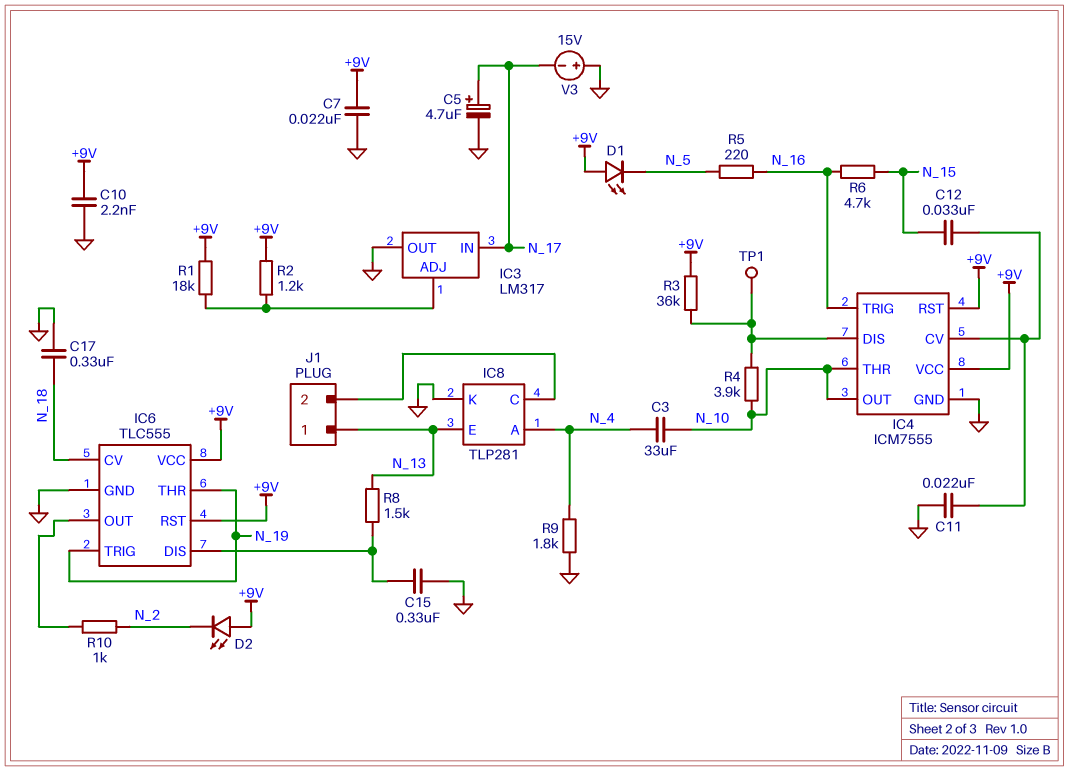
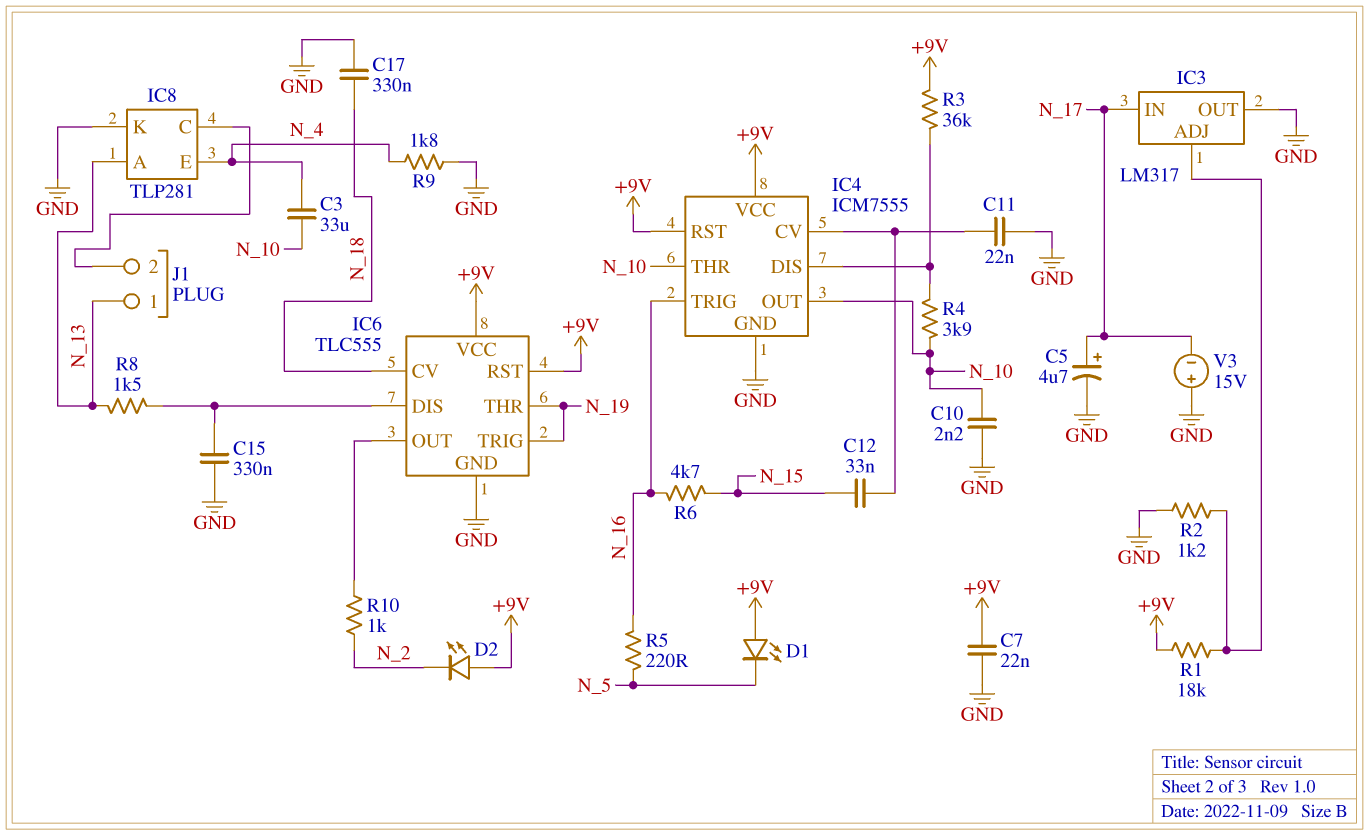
C10: 2.2nF (+9V, GND) -> 2.2nF (GND, N_10)
IC8 pin A: N_4 -> N_13
IC8 pin E: N_13 -> N_4
R2: 1.2k (+9V, IC3/ADJ) -> 1.2k (GND, IC3/ADJ)
TP1: test point (IC4/DIS) -> none

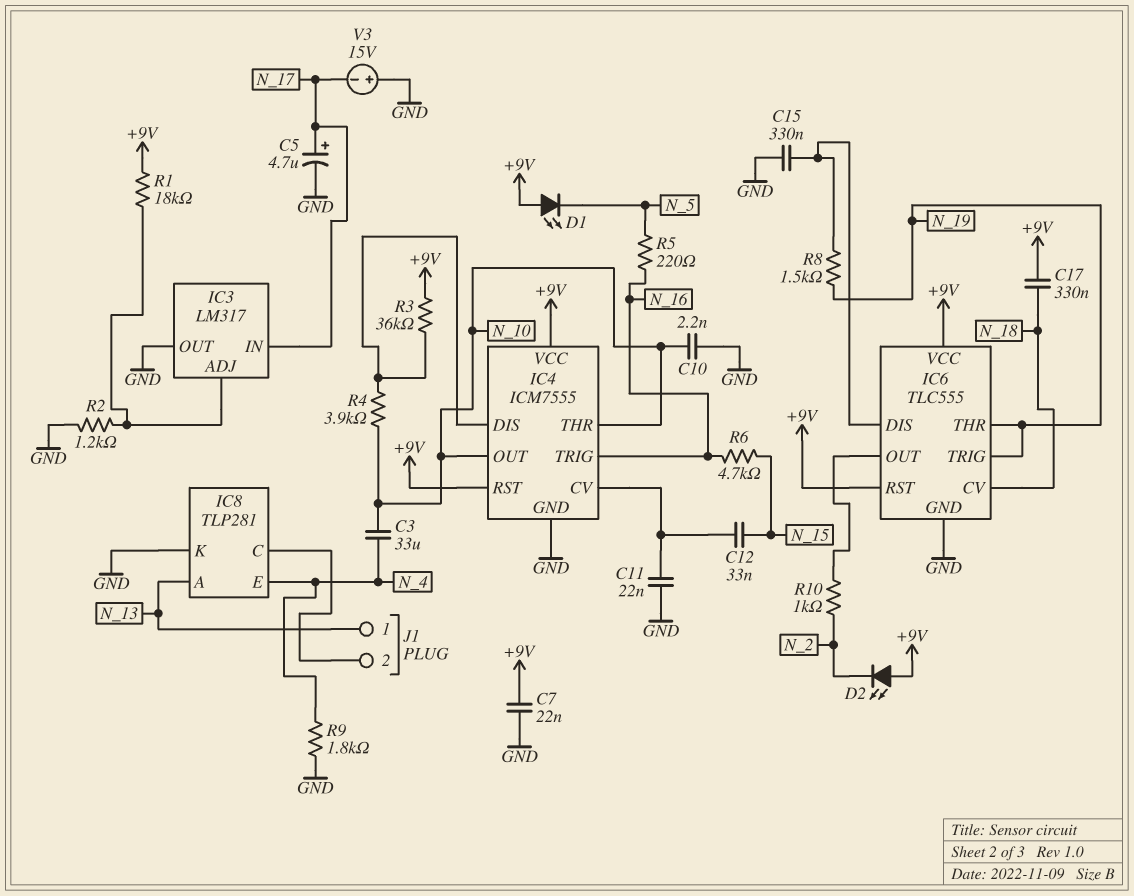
C17: 330nF (GND, N_18) -> 330nF (+9V, N_18)
R8: 1.5k (IC6/DIS, N_13) -> 1.5k (IC6/DIS, N_19)

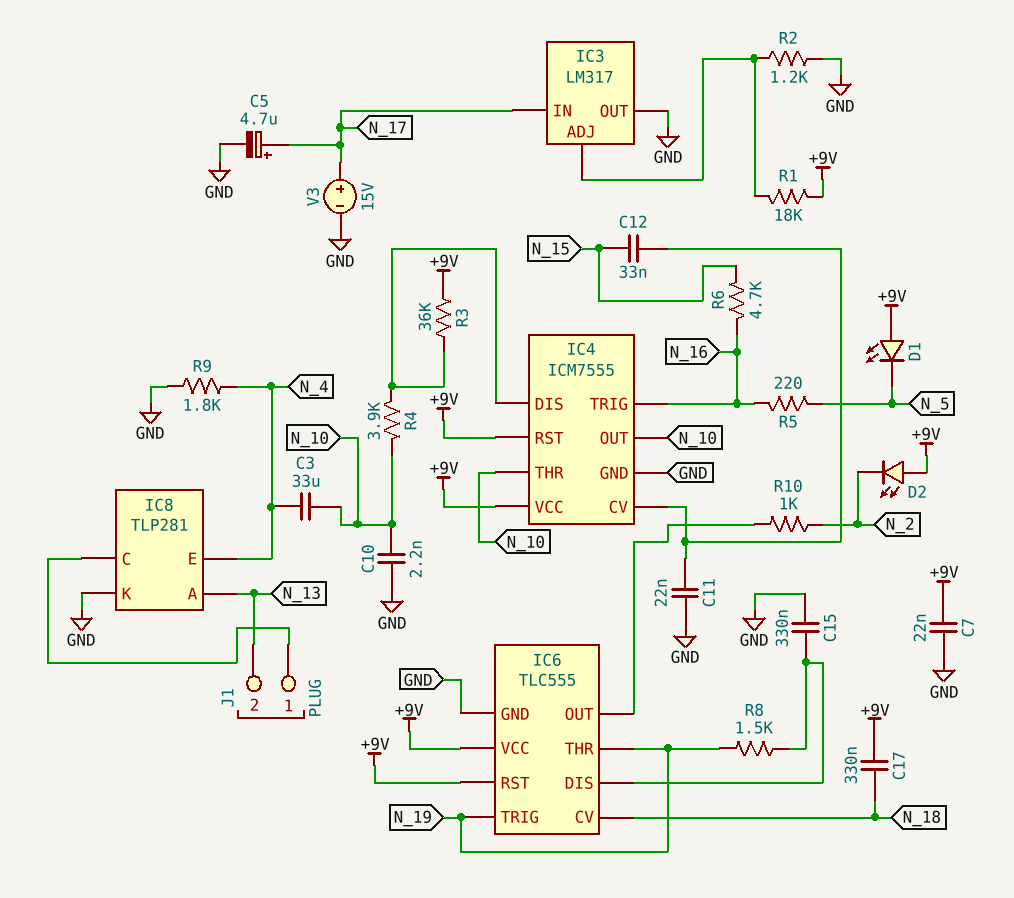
J1 pin 1: N_13 -> IC8/C
J1 pin 2: IC8/C -> N_13
V3: 15V (plus GND, minus N_17) -> 15V (plus N_17, minus GND)

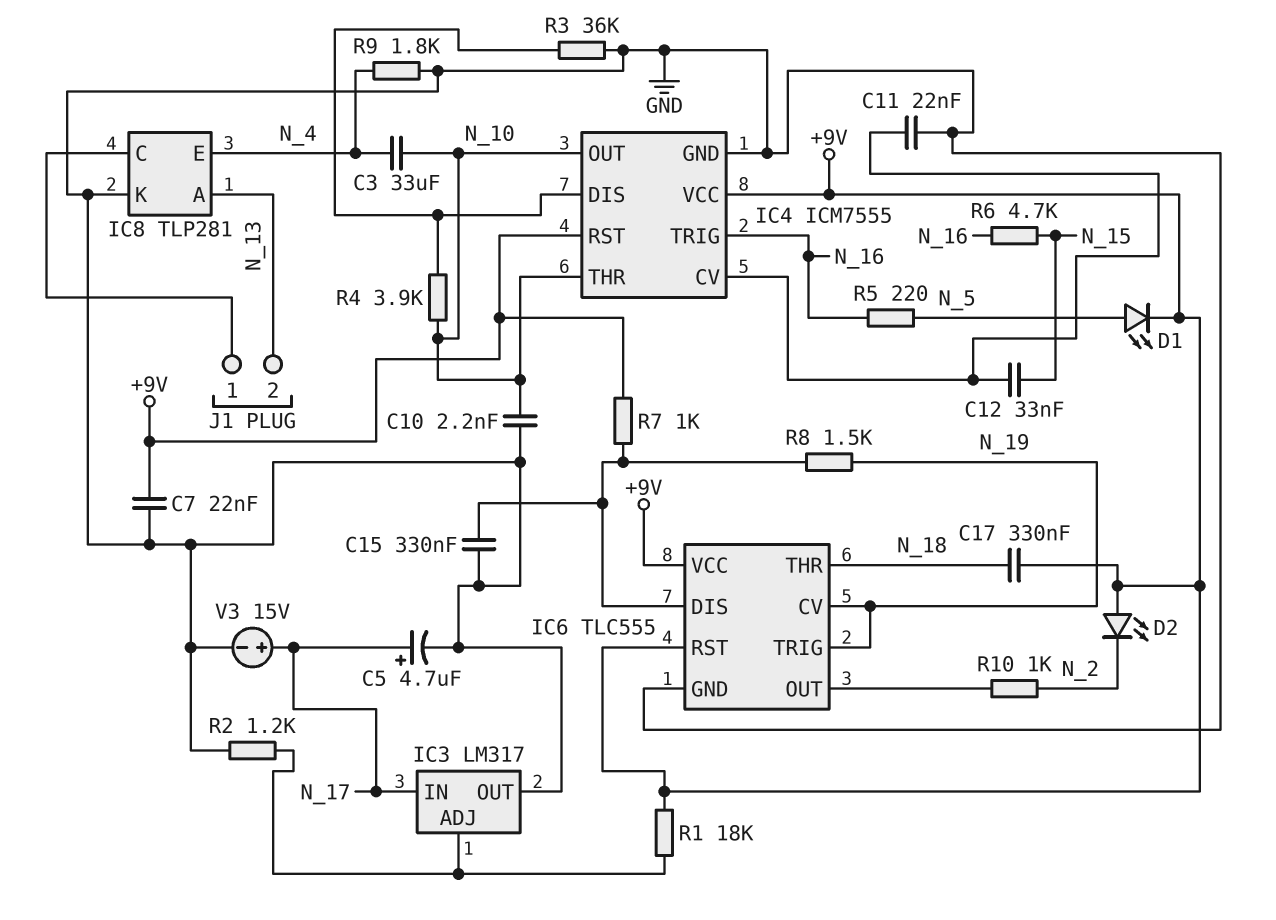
D1: LED (A +9V, K N_5) -> LED (A N_5, K +9V)
IC6 pin CV: N_18 -> N_19
IC6 pin THR: N_19 -> N_18
R3: 36k (+9V, IC4/DIS) -> 36k (GND, IC4/DIS)
R7: none -> 1k (+9V, IC6/DIS)

